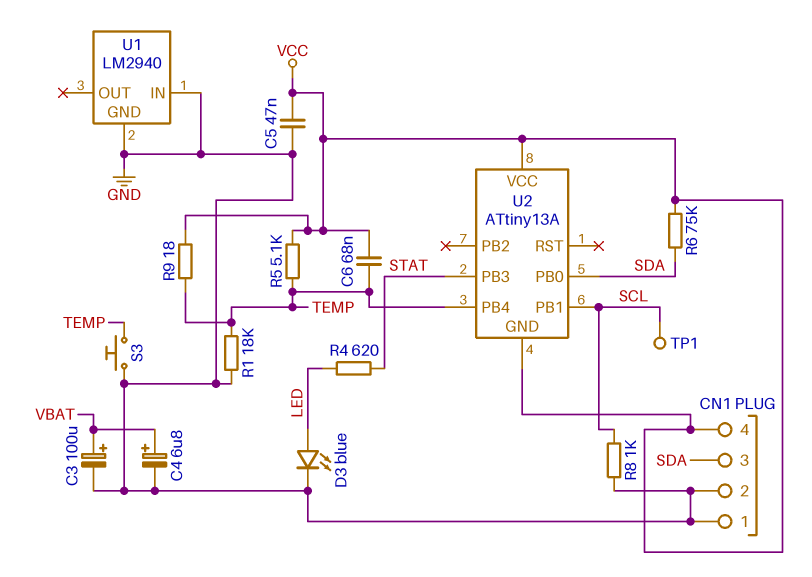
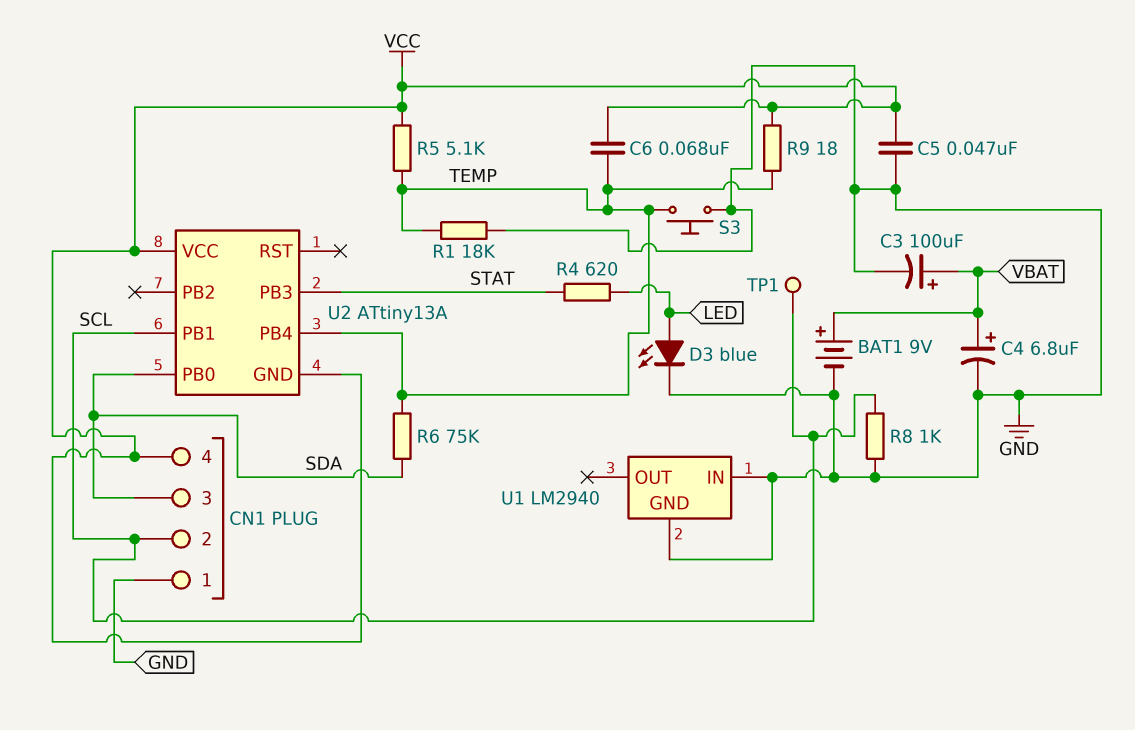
BAT1: none -> 9V (plus VBAT, minus GND)
CN1 pin 2: GND -> SCL
R6: 75k (SDA, VCC) -> 75k (SDA, TEMP)

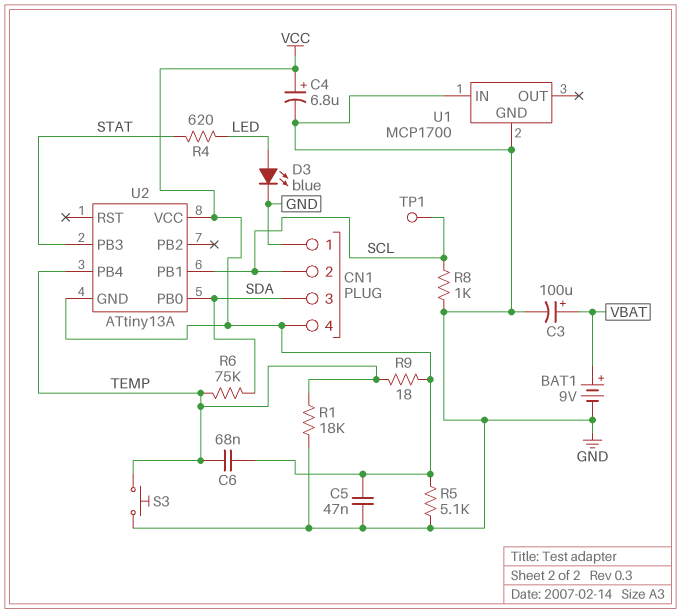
C4: 6.8uF (plus VBAT, minus GND) -> 6.8uF (plus VCC, minus GND)
R5: 5.1k (TEMP, VCC) -> 5.1k (GND, VCC)
U1: LM2940 -> MCP1700

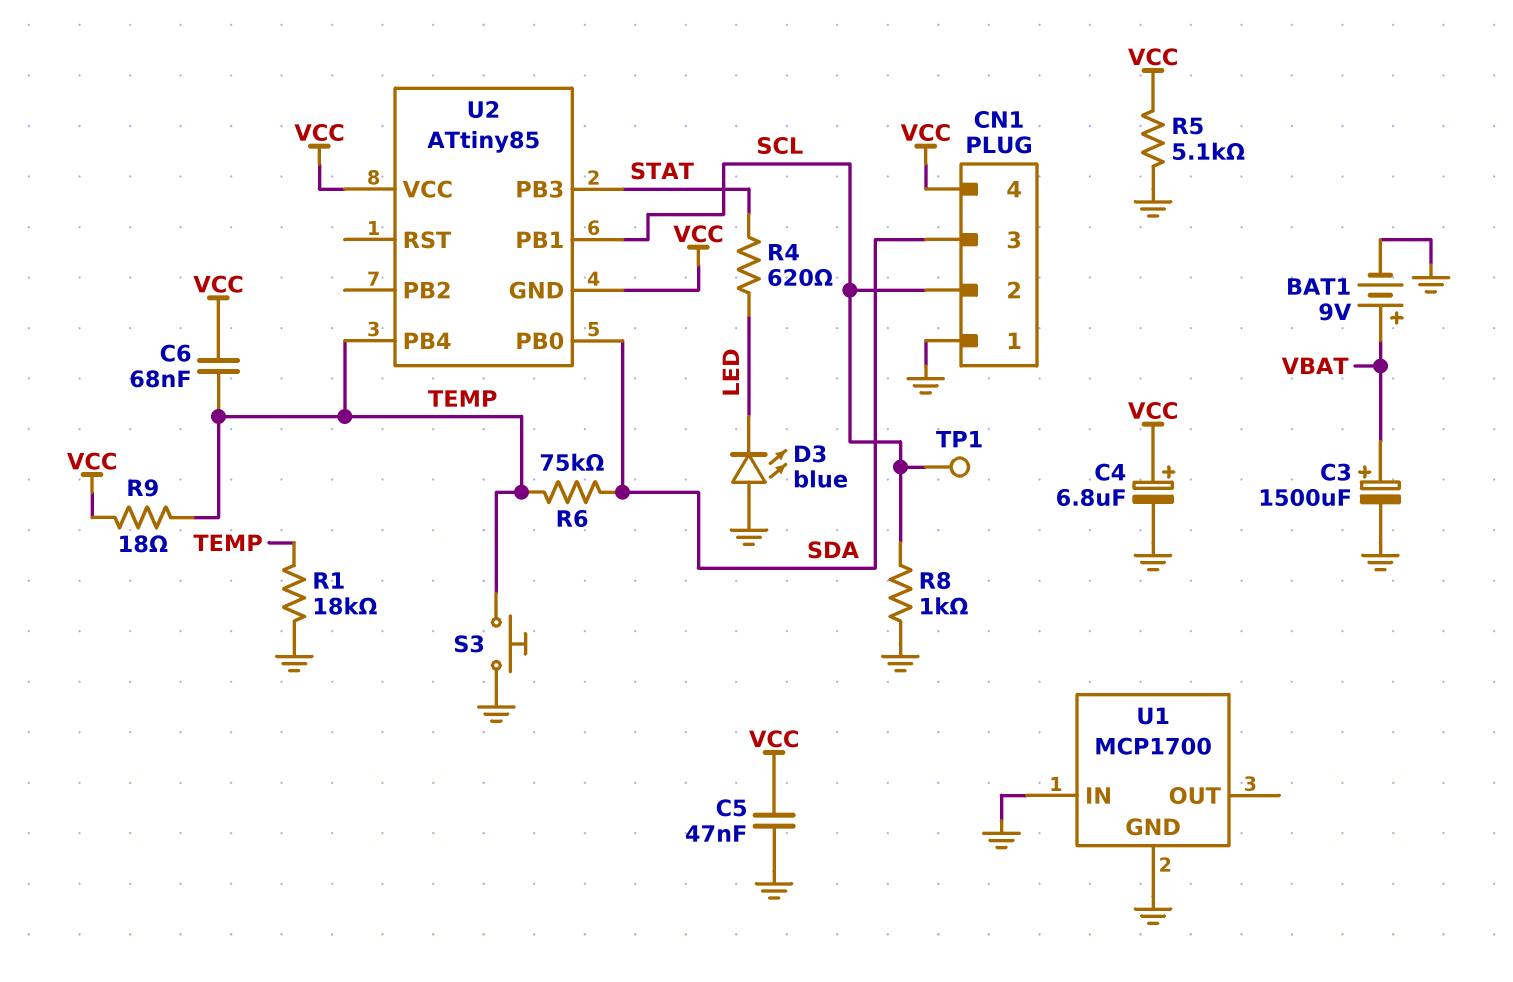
C3: 100uF (plus VBAT, minus GND) -> 1500uF (plus VBAT, minus GND)
D3: LED blue (A LED, K GND) -> LED blue (A GND, K LED)
U2: ATtiny13A -> ATtiny85

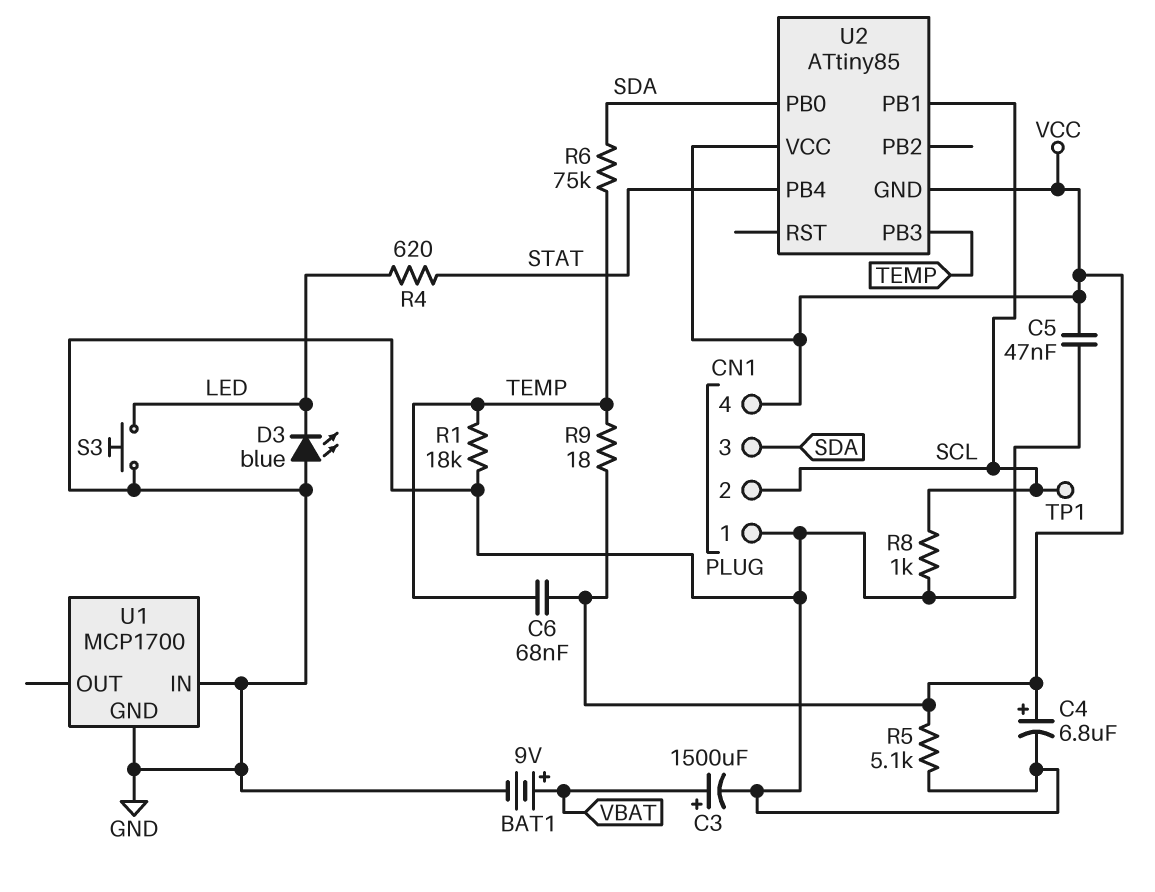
S3: button (GND, TEMP) -> button (GND, LED)
U2 pin PB3: STAT -> TEMP
U2 pin PB4: TEMP -> STAT

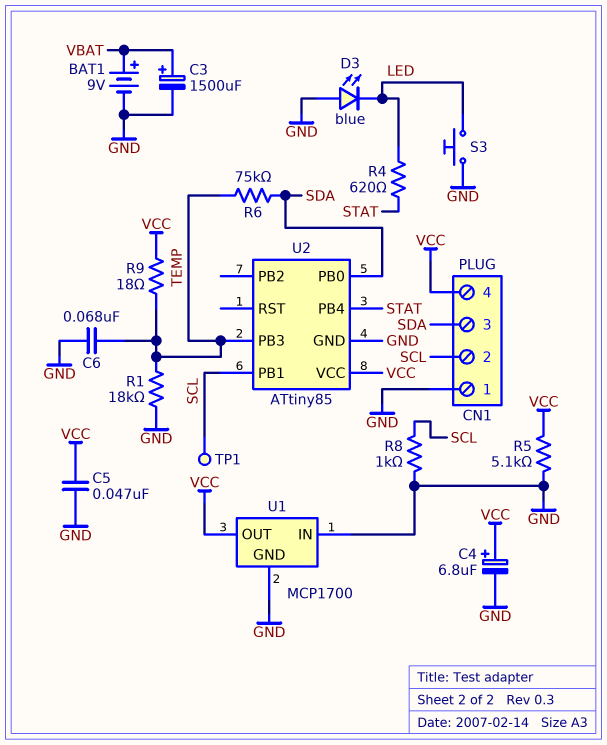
C6: 68nF (TEMP, VCC) -> 68nF (GND, TEMP)
U1 pin OUT: none -> VCC
U2 pin GND: VCC -> GND

